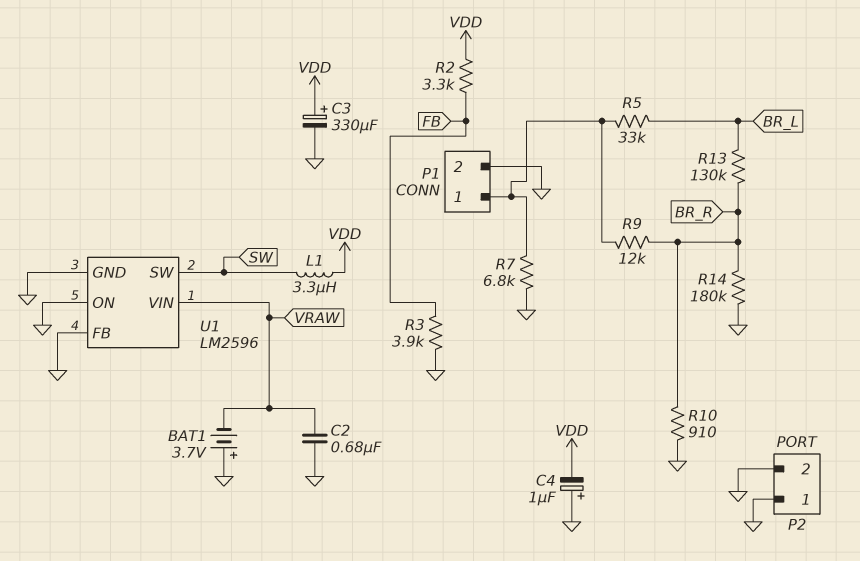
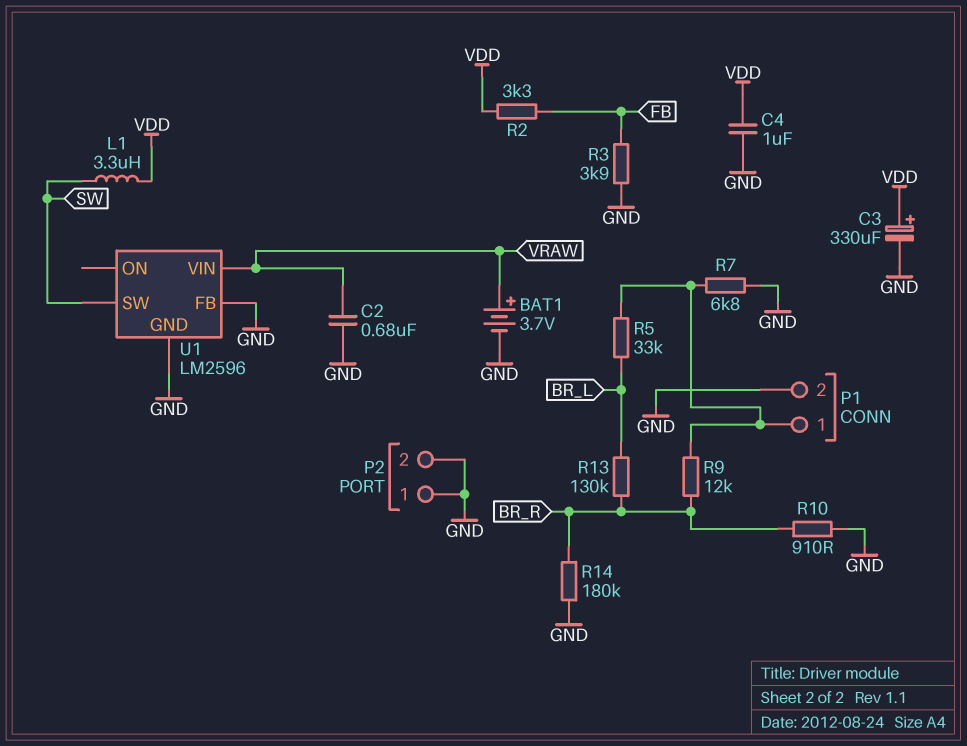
BAT1: 3.7V (plus GND, minus VRAW) -> 3.7V (plus VRAW, minus GND)
C4: 1uF (plus GND, minus VDD) -> 1uF (GND, VDD)
U1 pin ON: GND -> none

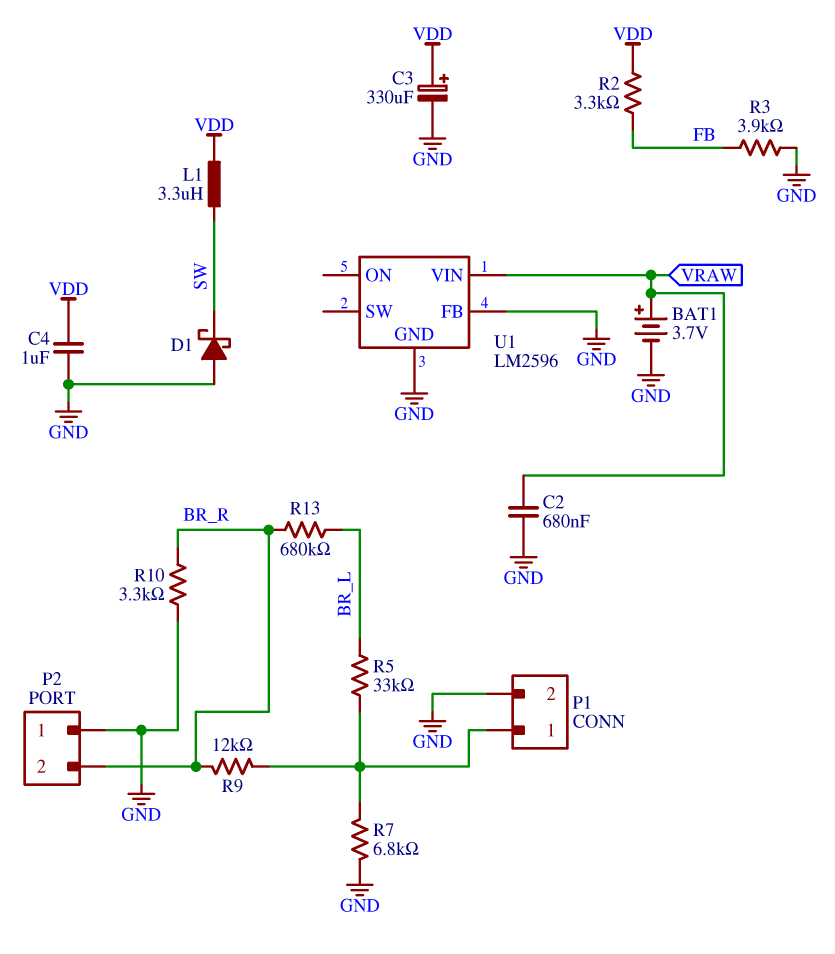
D1: none -> schottky (A GND, K SW)
P2 pin 2: GND -> BR_R
R10: 910 (BR_R, GND) -> 3.3k (BR_R, GND)
R13: 130k (BR_L, BR_R) -> 680k (BR_L, BR_R)
R14: 180k (BR_R, GND) -> none
U1 pin SW: SW -> none

